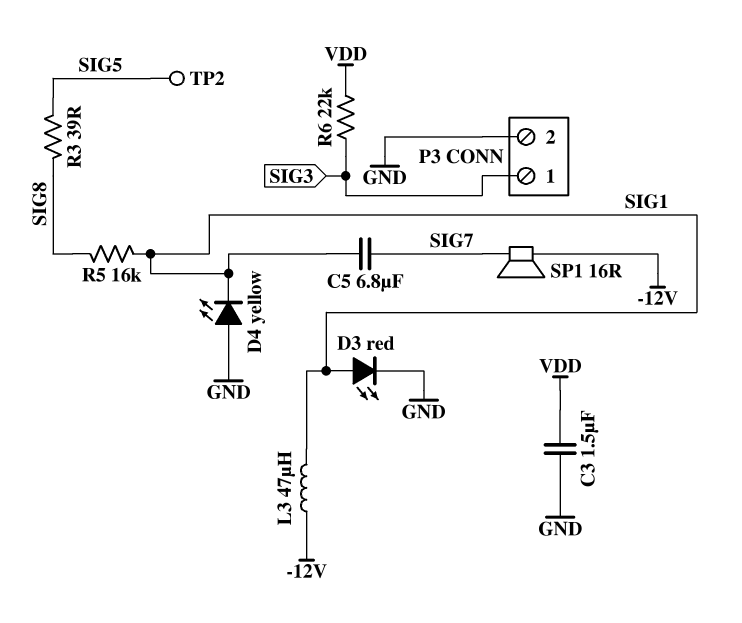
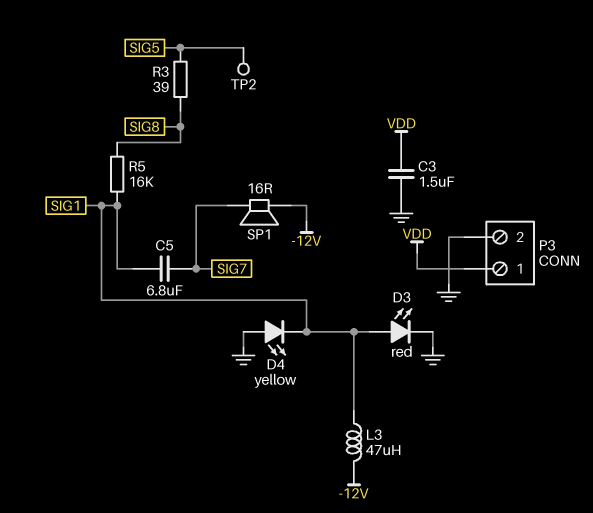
P3 pin 1: SIG3 -> VDD
R6: 22k (SIG3, VDD) -> none

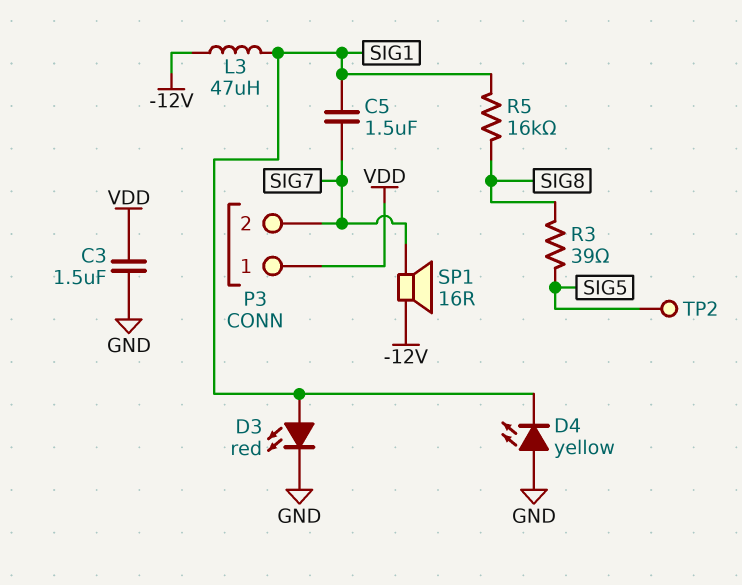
C5: 6.8uF (SIG1, SIG7) -> 1.5uF (SIG1, SIG7)
P3 pin 2: GND -> SIG7

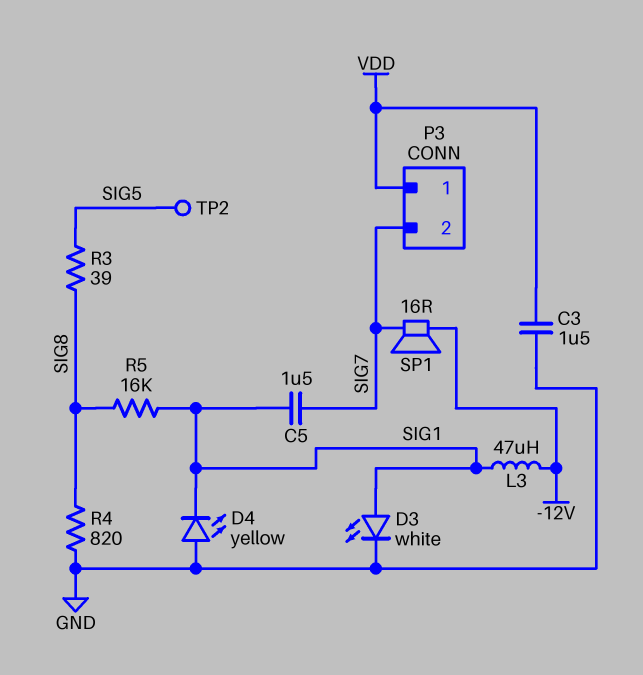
D3: LED red (A SIG1, K GND) -> LED white (A SIG1, K GND)
R4: none -> 820 (GND, SIG8)

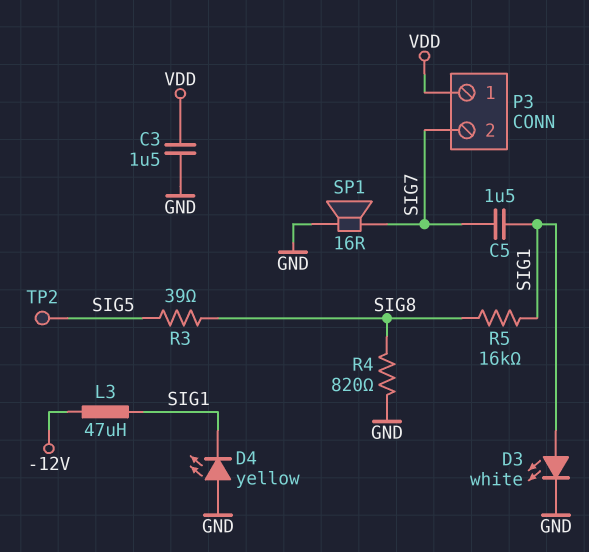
SP1: speaker 16R (-12V, SIG7) -> speaker 16R (GND, SIG7)

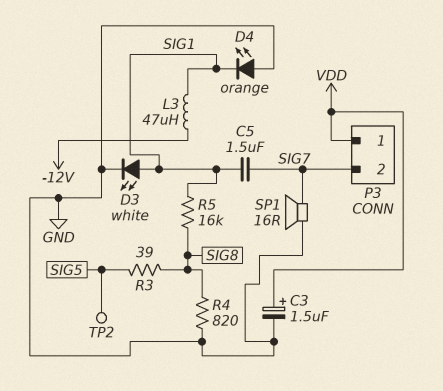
C3: 1.5uF (GND, VDD) -> 1.5uF (plus VDD, minus GND)
D4: LED yellow (A GND, K SIG1) -> LED orange (A GND, K SIG1)

